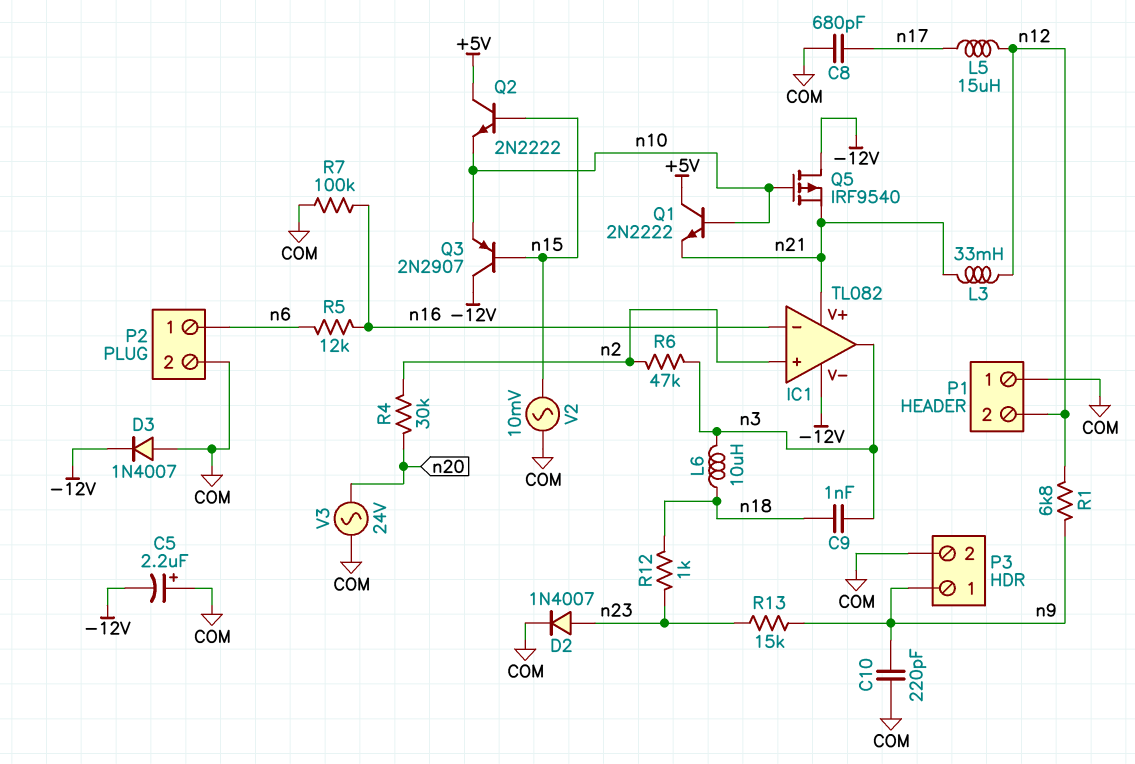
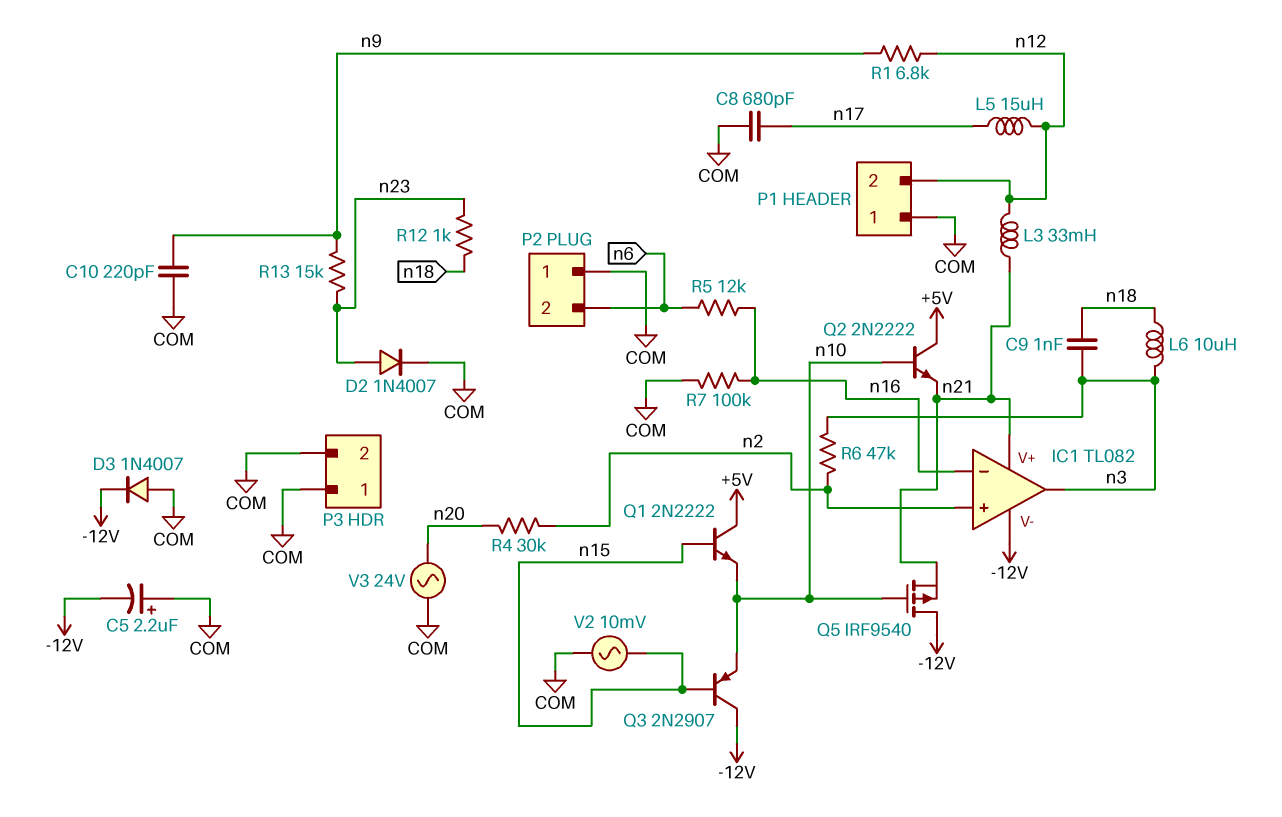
P2 pin 1: n6 -> COM
P2 pin 2: COM -> n6
P3 pin 1: n9 -> COM
Q1: NPN 2N2222 (B n10, C +5V, E n21) -> NPN 2N2222 (B n15, C +5V, E n10)
Q2: NPN 2N2222 (B n15, C +5V, E n10) -> NPN 2N2222 (B n10, C +5V, E n21)

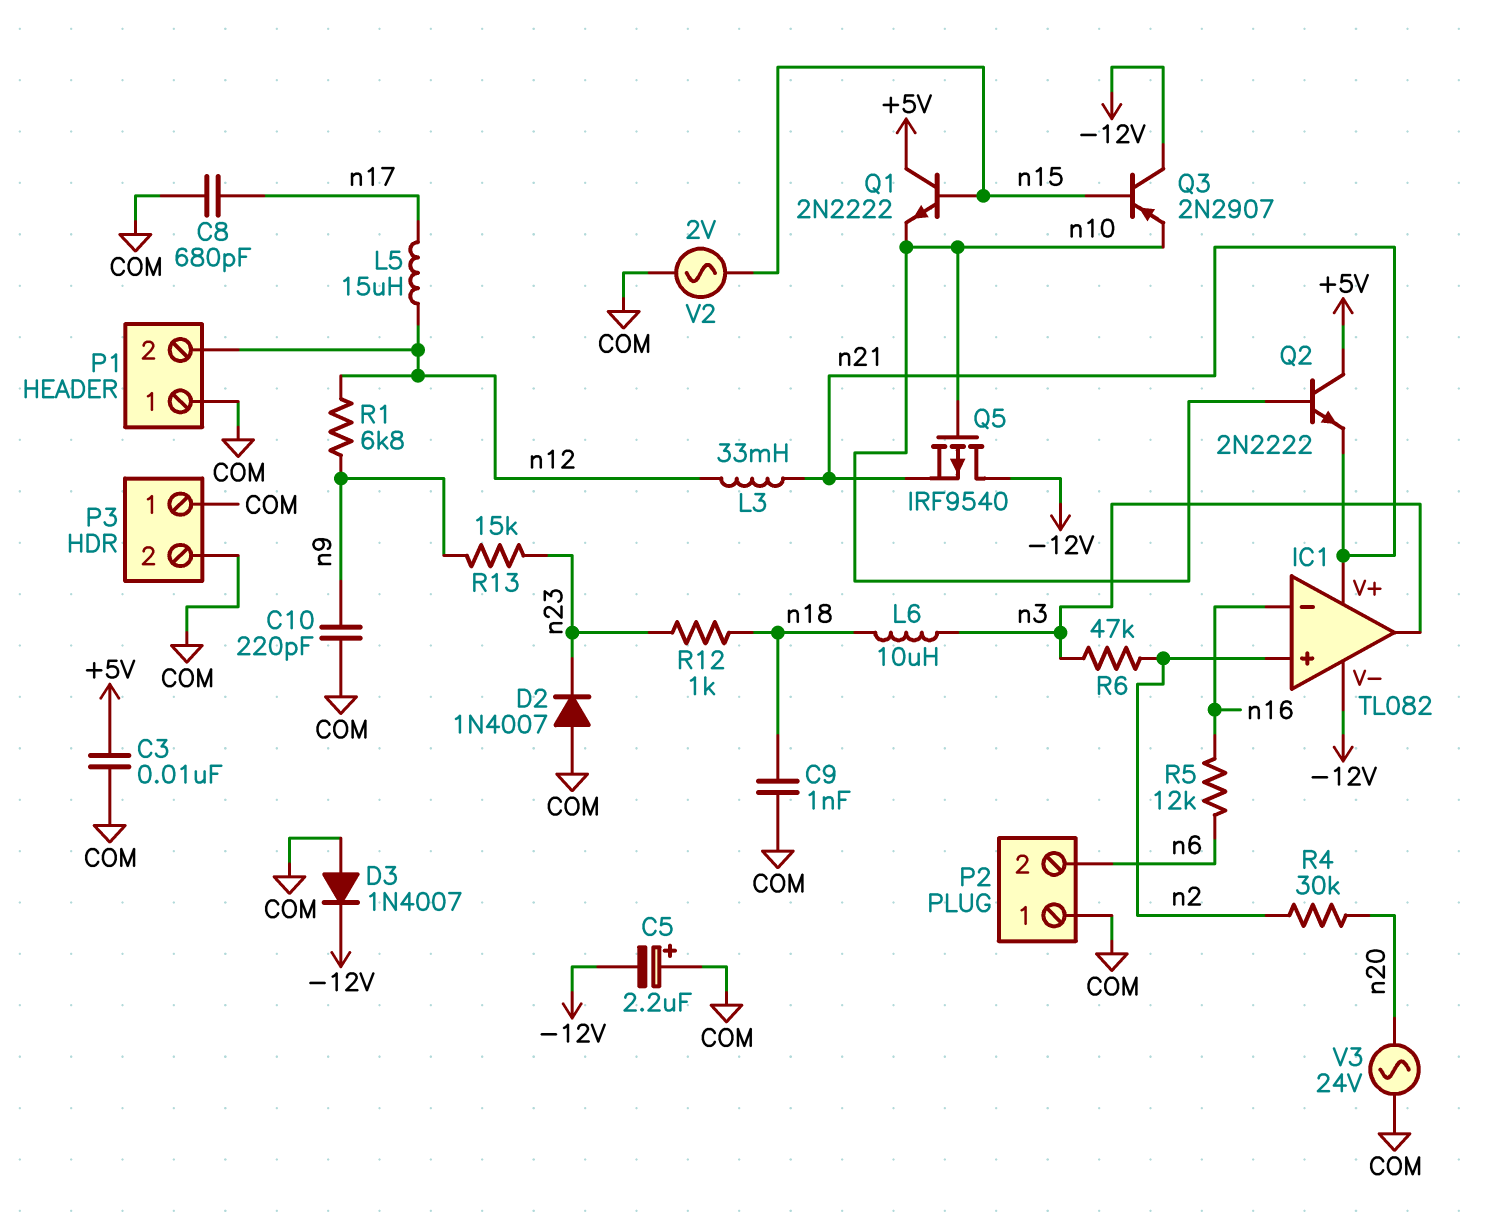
C3: none -> 10nF (+5V, COM)
C9: 1nF (n3, n18) -> 1nF (COM, n18)
D2: diode 1N4007 (A n23, K COM) -> diode 1N4007 (A COM, K n23)
R7: 100k (COM, n16) -> none
V2: AC 10mV (COM, n15) -> AC 2V (COM, n15)

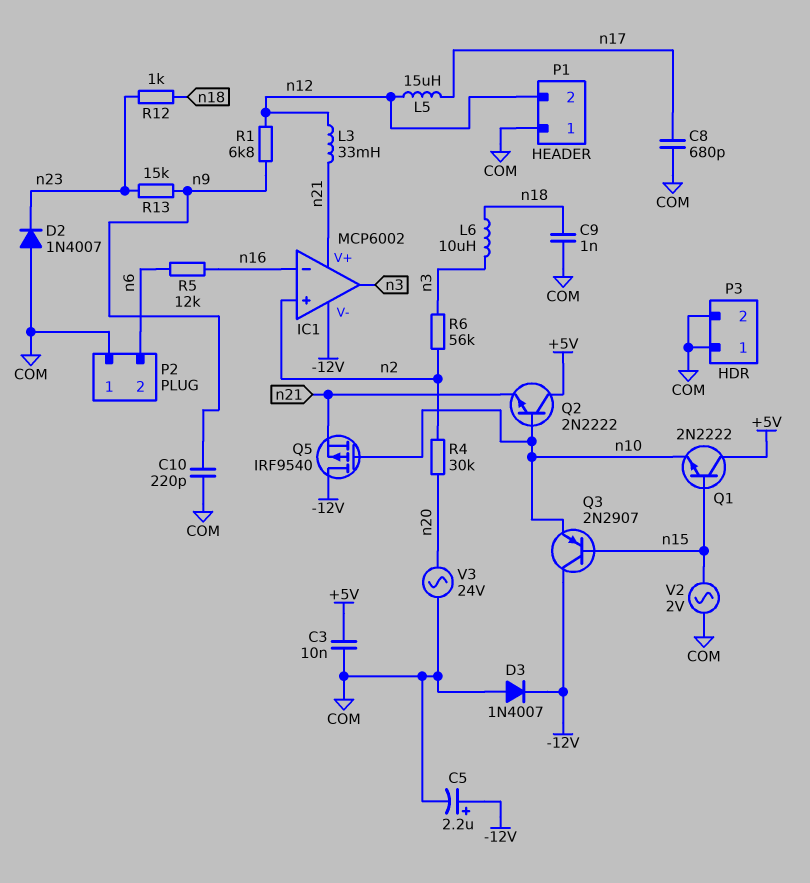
C5: 2.2uF (plus COM, minus -12V) -> 2.2uF (plus -12V, minus COM)
IC1: TL082 -> MCP6002
R6: 47k (n2, n3) -> 56k (n2, n3)

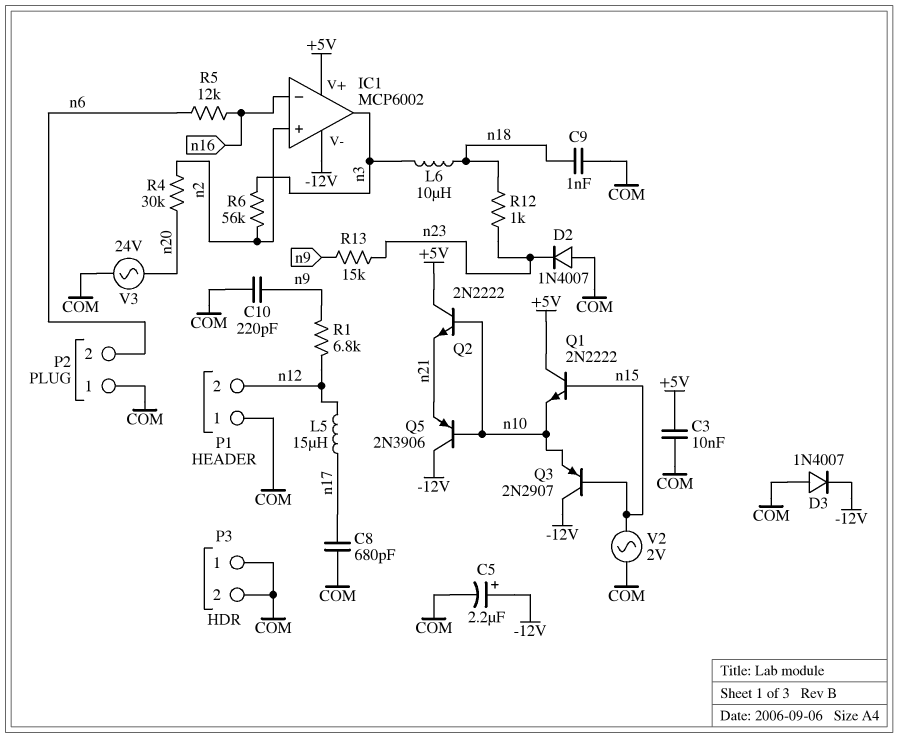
IC1 pin V+: n21 -> +5V
L3: 33mH (n12, n21) -> none
Q5: PMOS IRF9540 (G n10, D -12V, S n21) -> PNP 2N3906 (B n10, C -12V, E n21)

